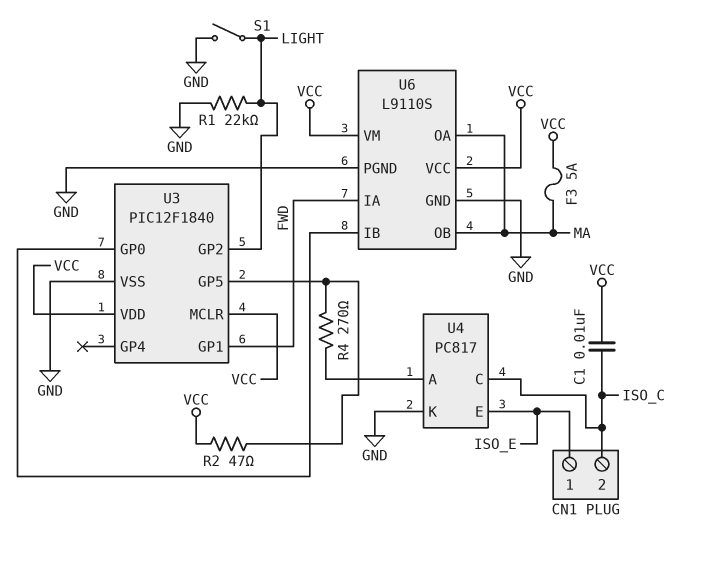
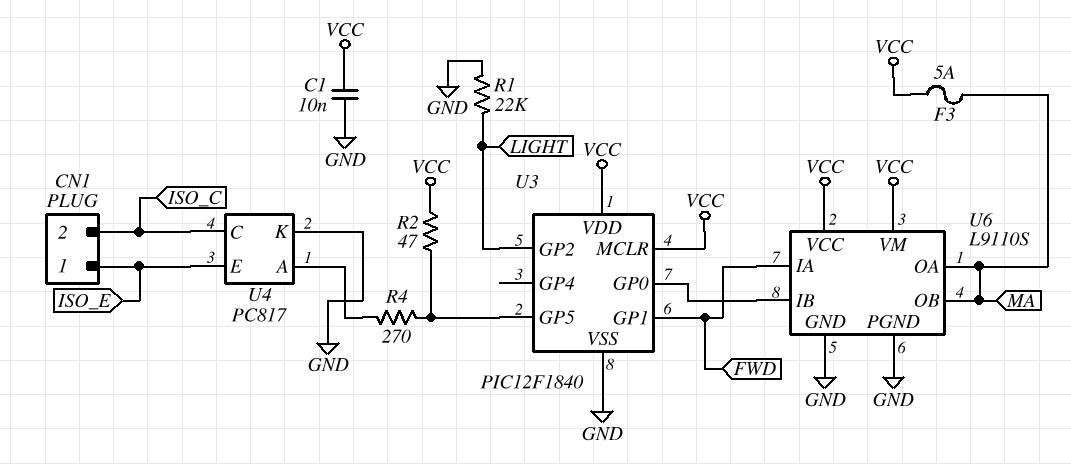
C1: 10nF (ISO_C, VCC) -> 10nF (GND, VCC)
S1: switch (GND, LIGHT) -> none

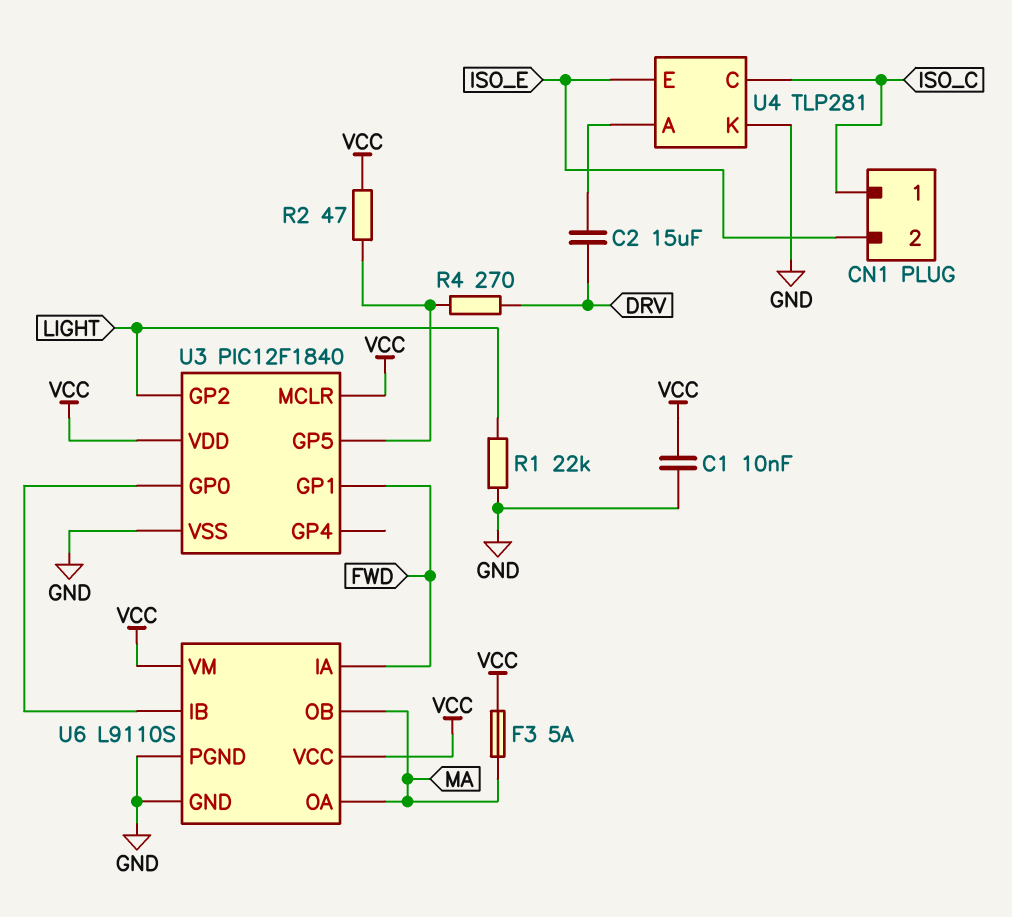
C2: none -> 15uF (DRV, U4/A)
CN1 pin 1: ISO_E -> ISO_C
CN1 pin 2: ISO_C -> ISO_E
R4: 270 (U3/GP5, U4/A) -> 270 (DRV, U3/GP5)
U4: PC817 -> TLP281

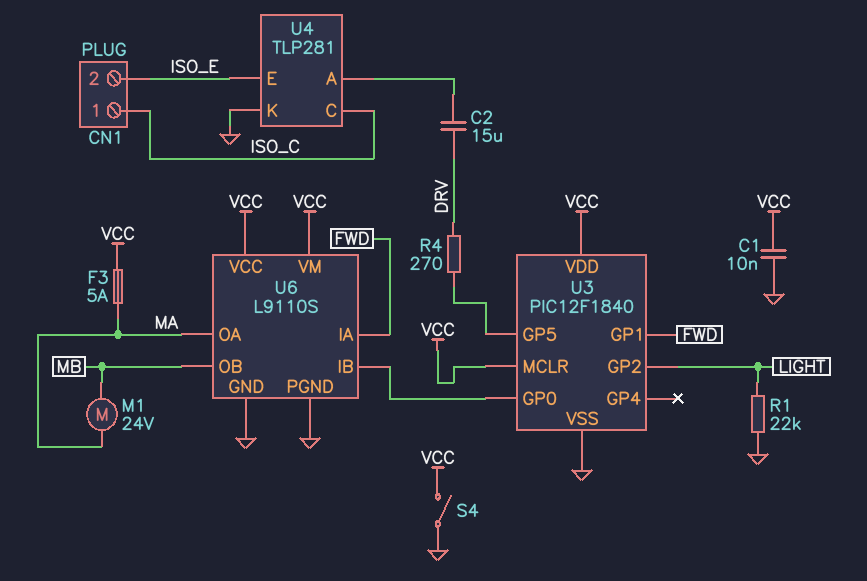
M1: none -> motor 24V (MA, MB)
R2: 47 (U3/GP5, VCC) -> none
S4: none -> switch (GND, VCC)
U6 pin OB: MA -> MB

